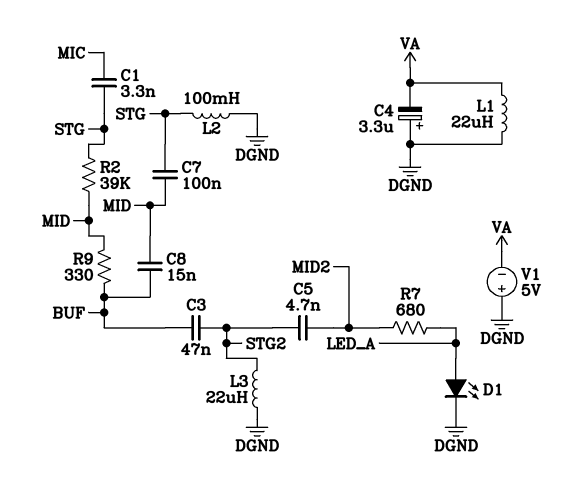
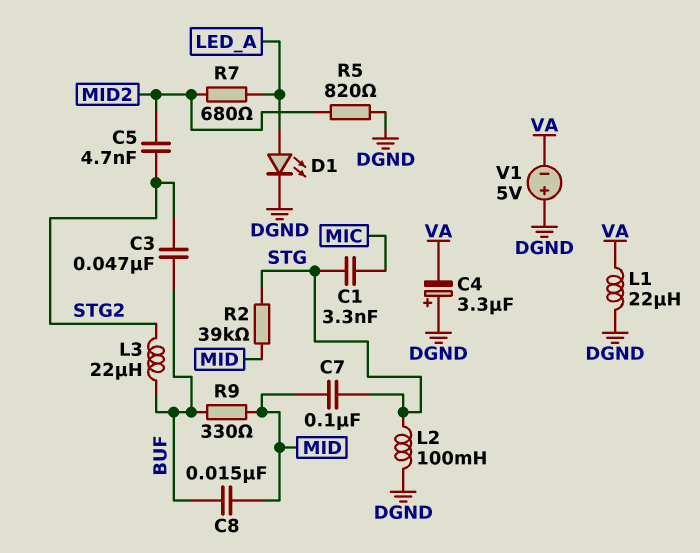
L3: 22uH (DGND, STG2) -> 22uH (BUF, STG2)
R5: none -> 820 (DGND, MID2)

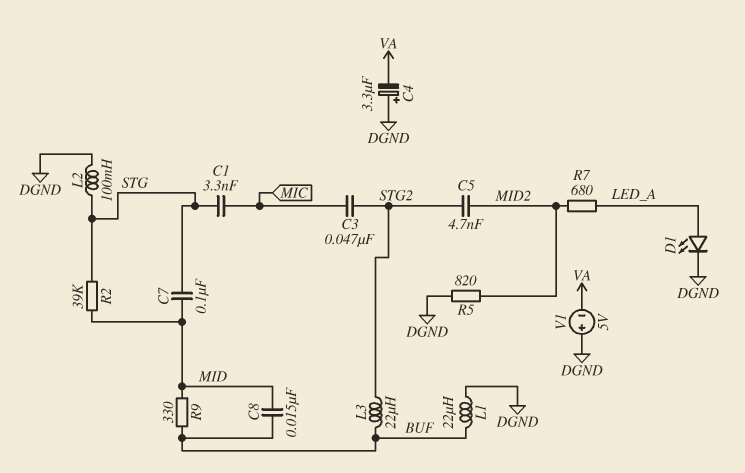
C3: 47nF (BUF, STG2) -> 47nF (MIC, STG2)
L1: 22uH (DGND, VA) -> 22uH (BUF, DGND)

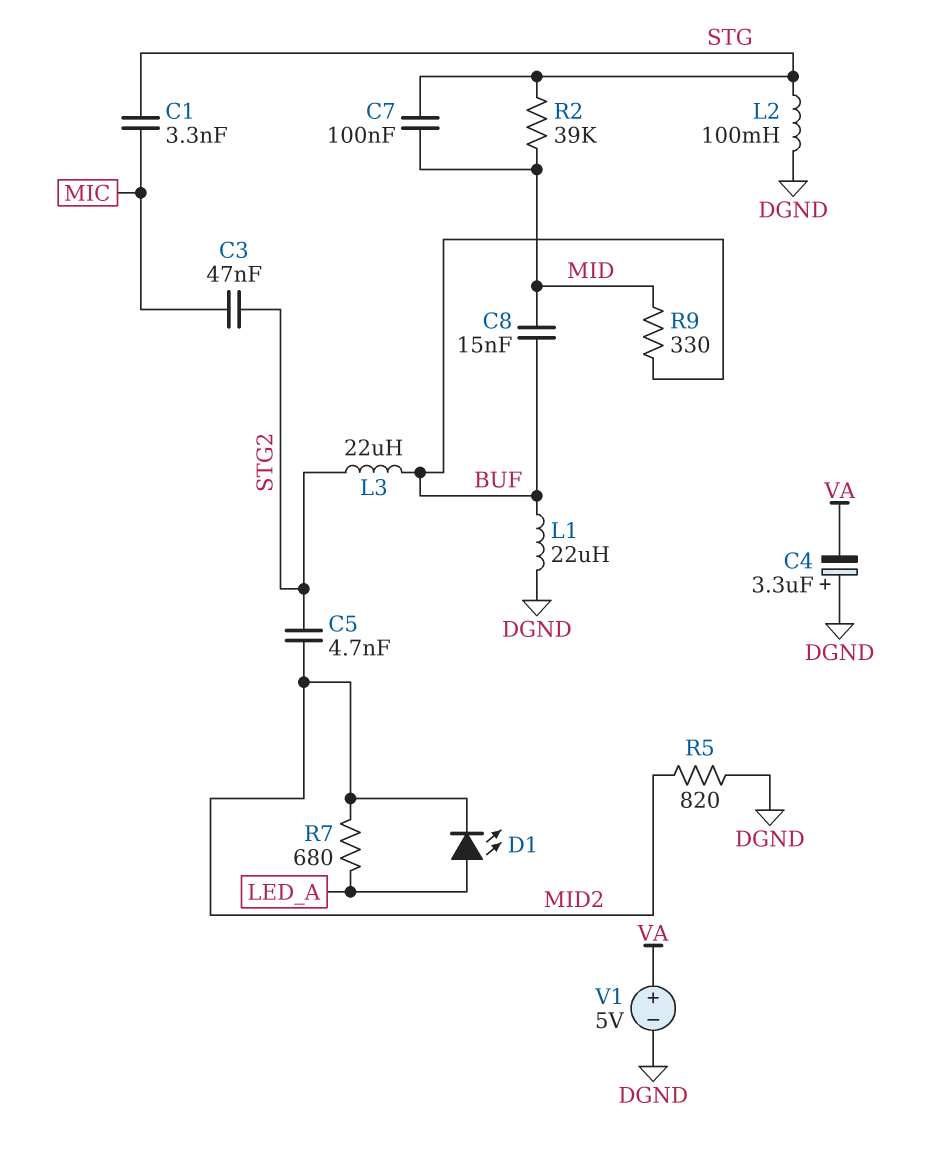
D1: LED (A LED_A, K DGND) -> LED (A LED_A, K MID2)
V1: 5V (plus DGND, minus VA) -> 5V (plus VA, minus DGND)

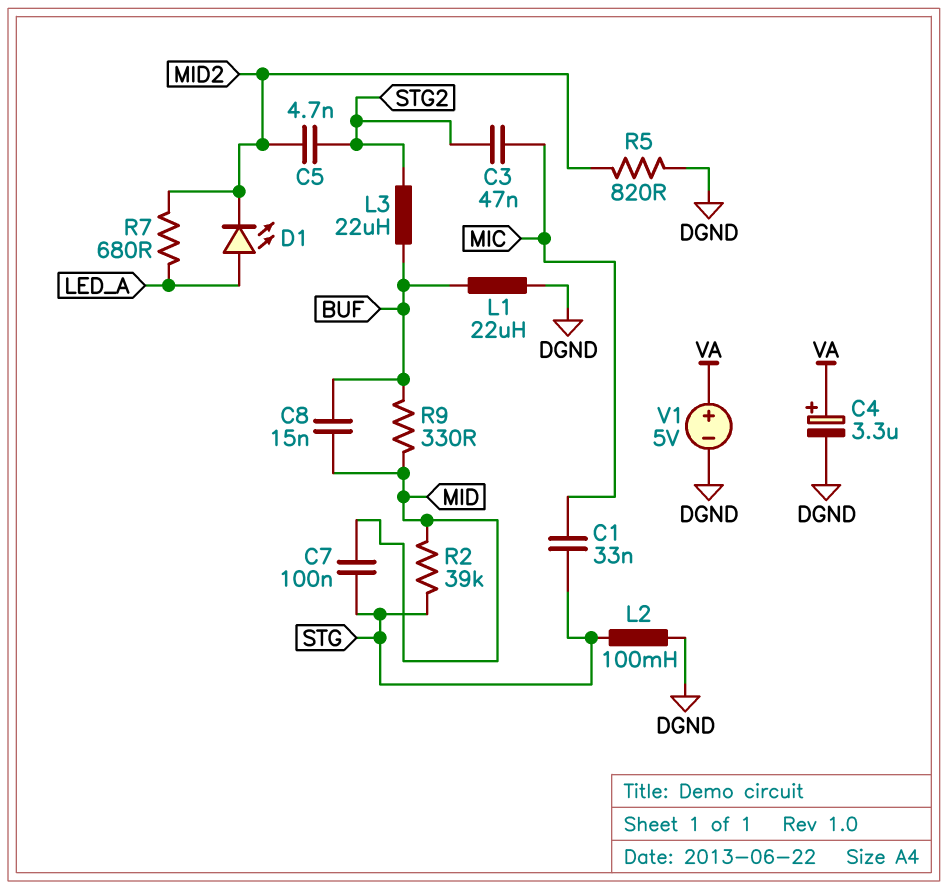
C1: 3.3nF (MIC, STG) -> 33nF (MIC, STG)
C4: 3.3uF (plus DGND, minus VA) -> 3.3uF (plus VA, minus DGND)

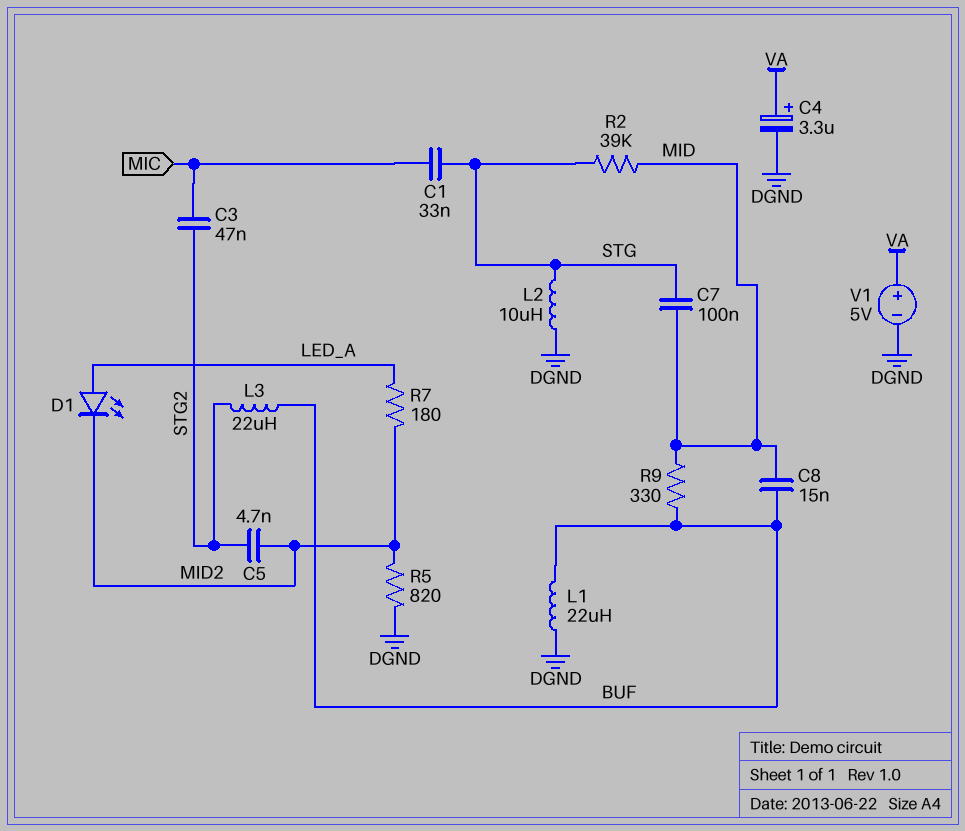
L2: 100mH (DGND, STG) -> 10uH (DGND, STG)
R7: 680 (LED_A, MID2) -> 180 (LED_A, MID2)

